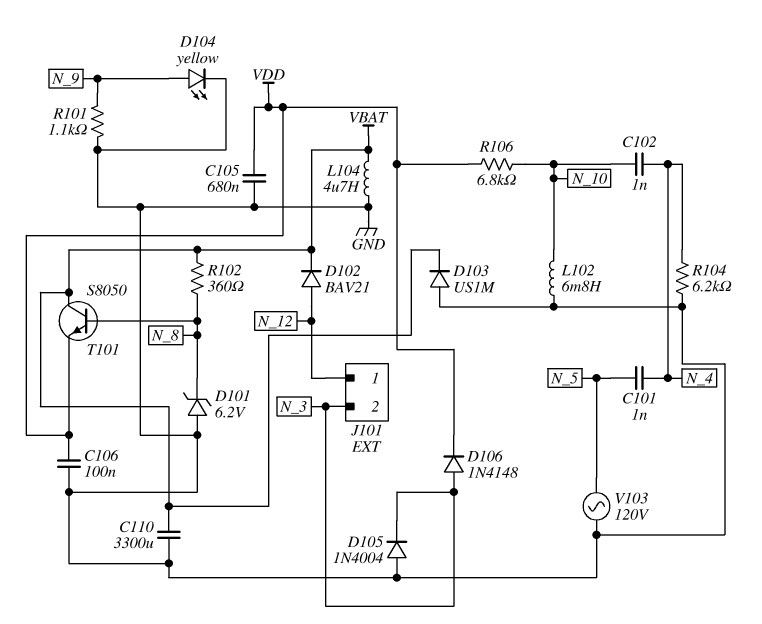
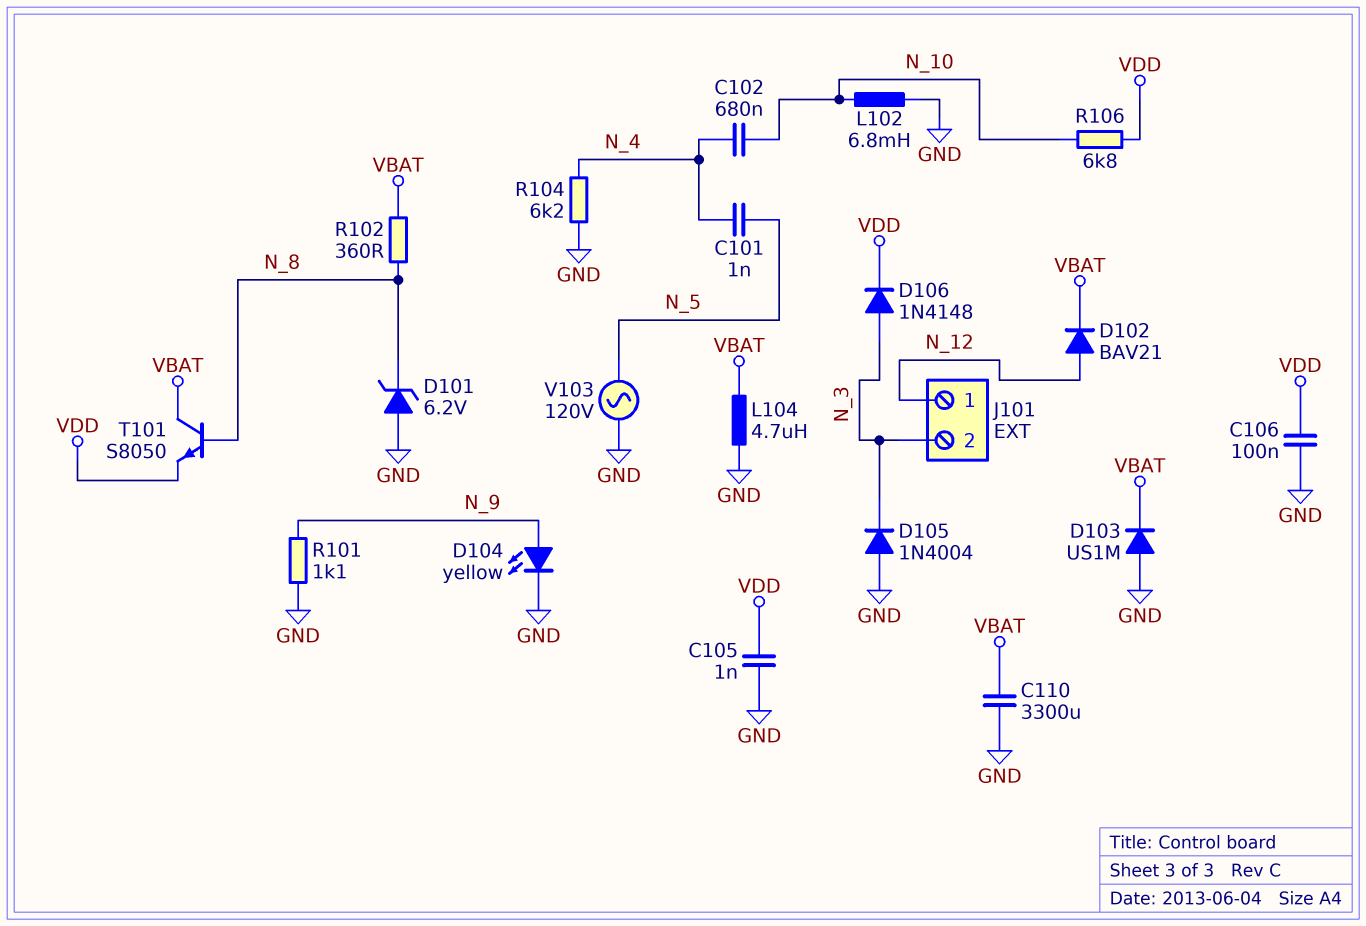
C102: 1nF (N_4, N_10) -> 680nF (N_4, N_10)
C105: 680nF (GND, VDD) -> 1nF (GND, VDD)

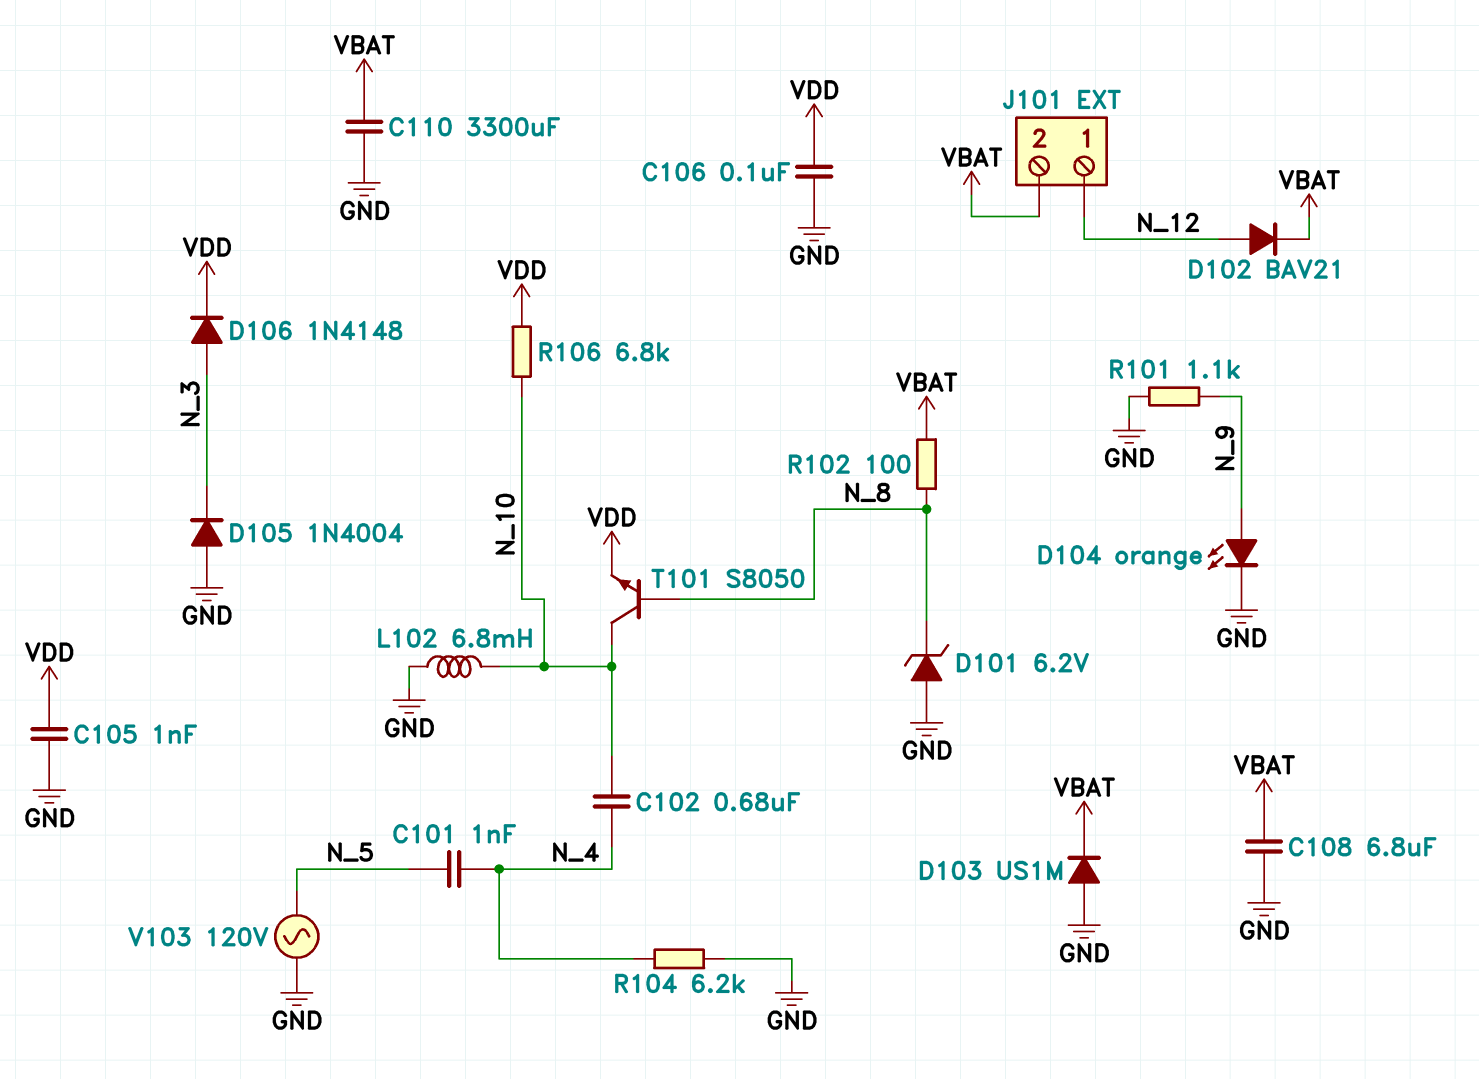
C108: none -> 6.8uF (GND, VBAT)
D104: LED yellow (A N_9, K GND) -> LED orange (A N_9, K GND)
J101 pin 2: N_3 -> VBAT
L104: 4.7uH (GND, VBAT) -> none
R102: 360 (N_8, VBAT) -> 100 (N_8, VBAT)
T101: NPN S8050 (B N_8, C VBAT, E VDD) -> NPN S8050 (B N_8, C N_10, E VDD)

